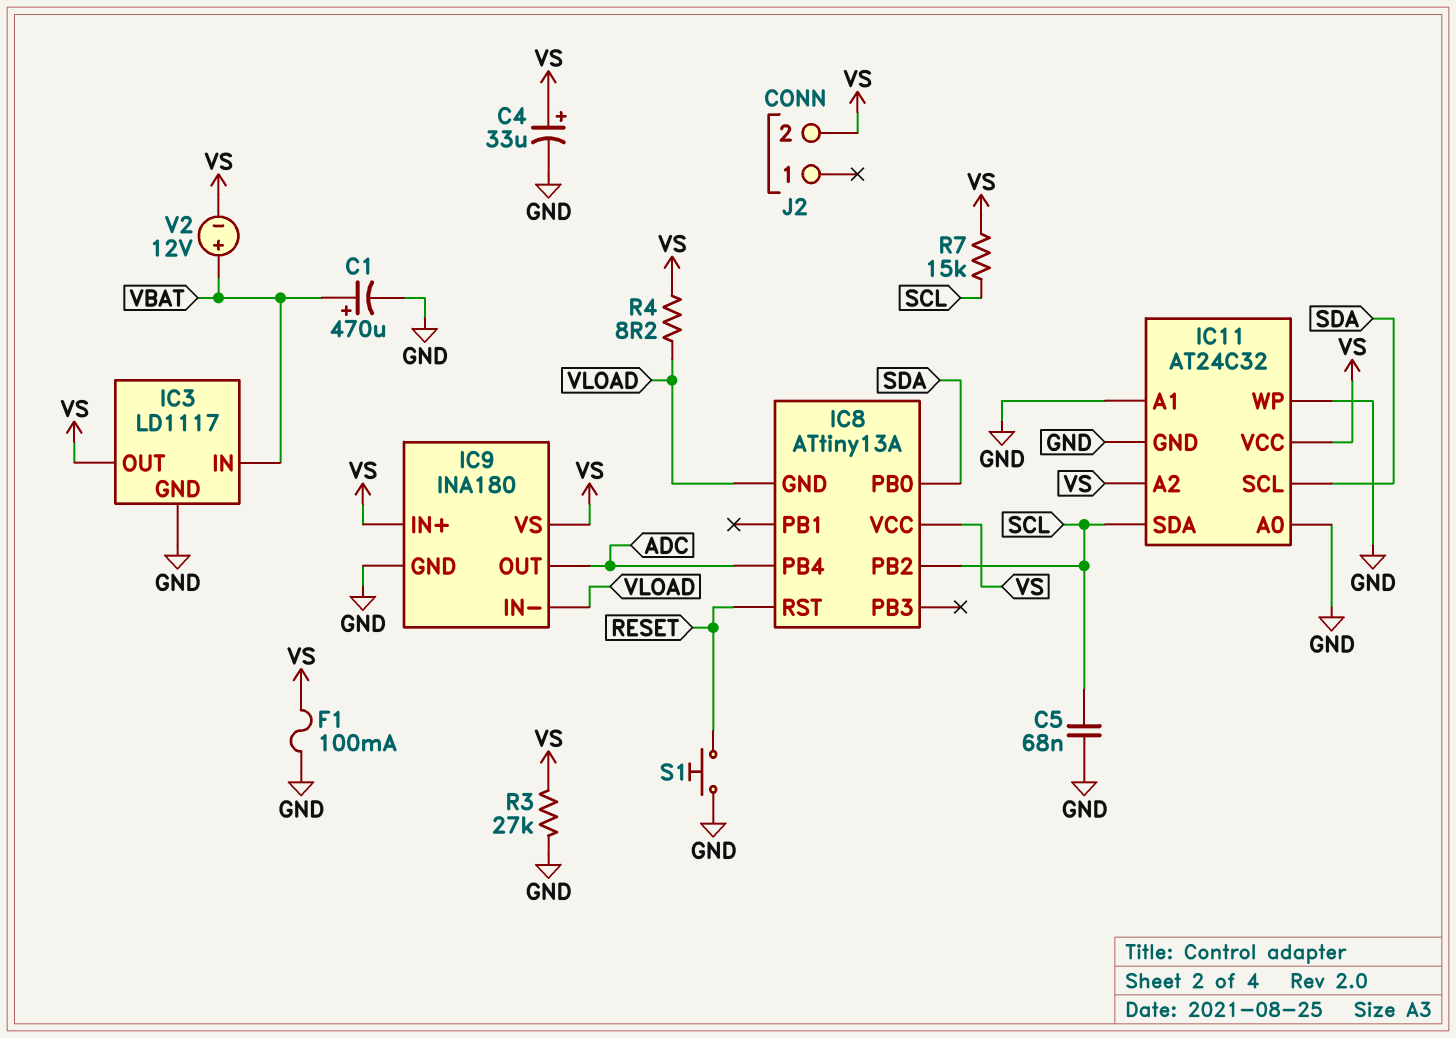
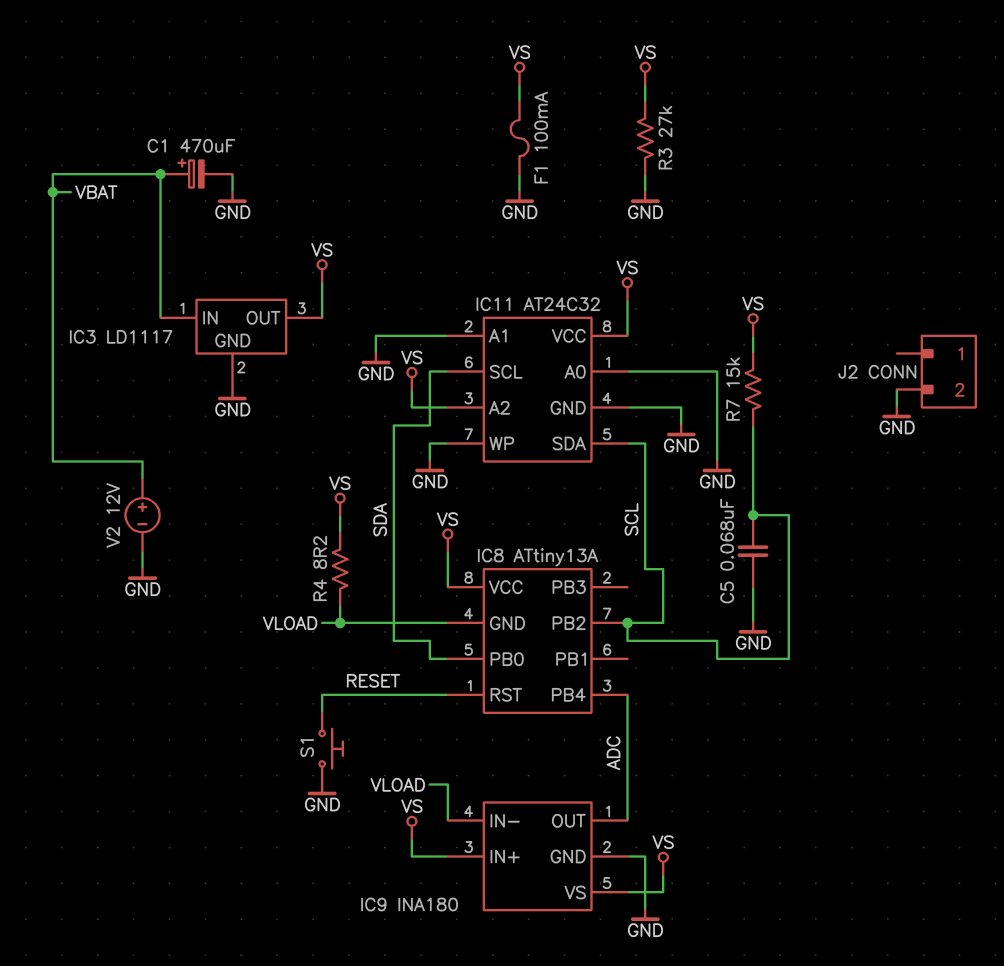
C4: 33uF (plus VS, minus GND) -> none
J2 pin 2: VS -> GND
V2: 12V (plus VBAT, minus VS) -> 12V (plus VBAT, minus GND)

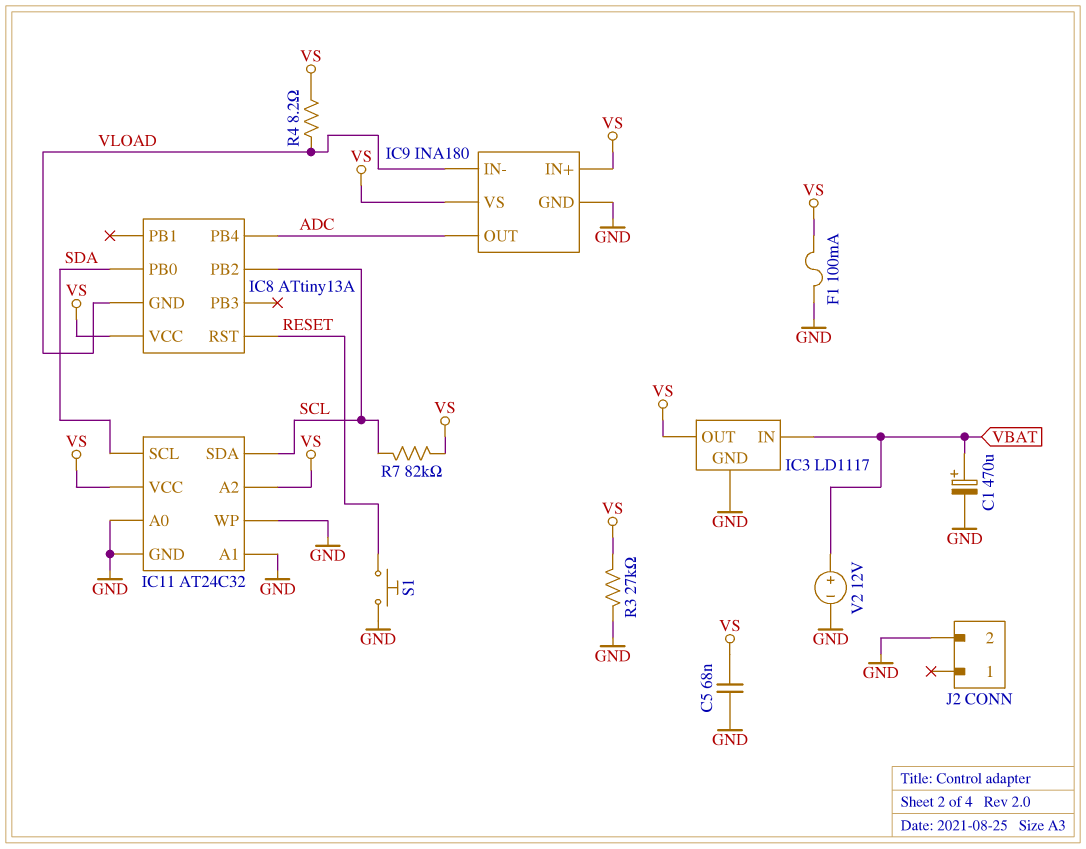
C5: 68nF (GND, SCL) -> 68nF (GND, VS)
R7: 15k (SCL, VS) -> 82k (SCL, VS)

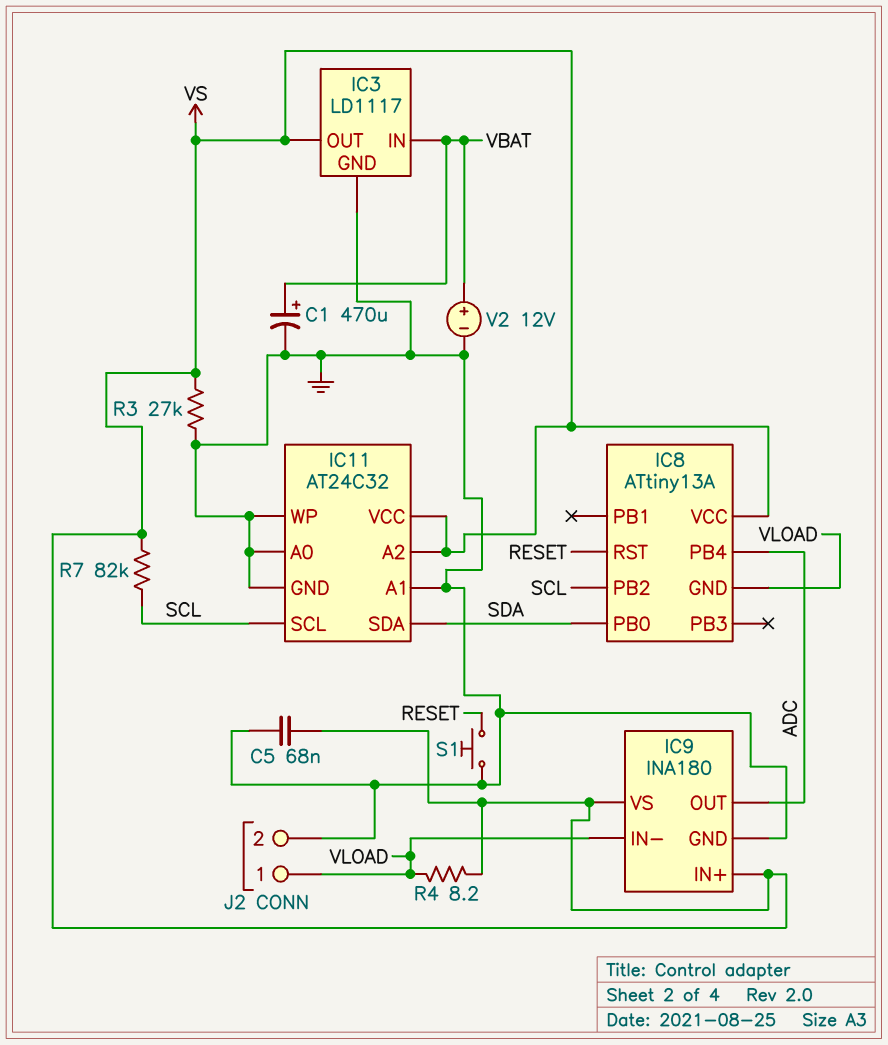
F1: 100mA (GND, VS) -> none
IC11 pin SCL: SDA -> SCL
IC11 pin SDA: SCL -> SDA
J2 pin 1: none -> VLOAD

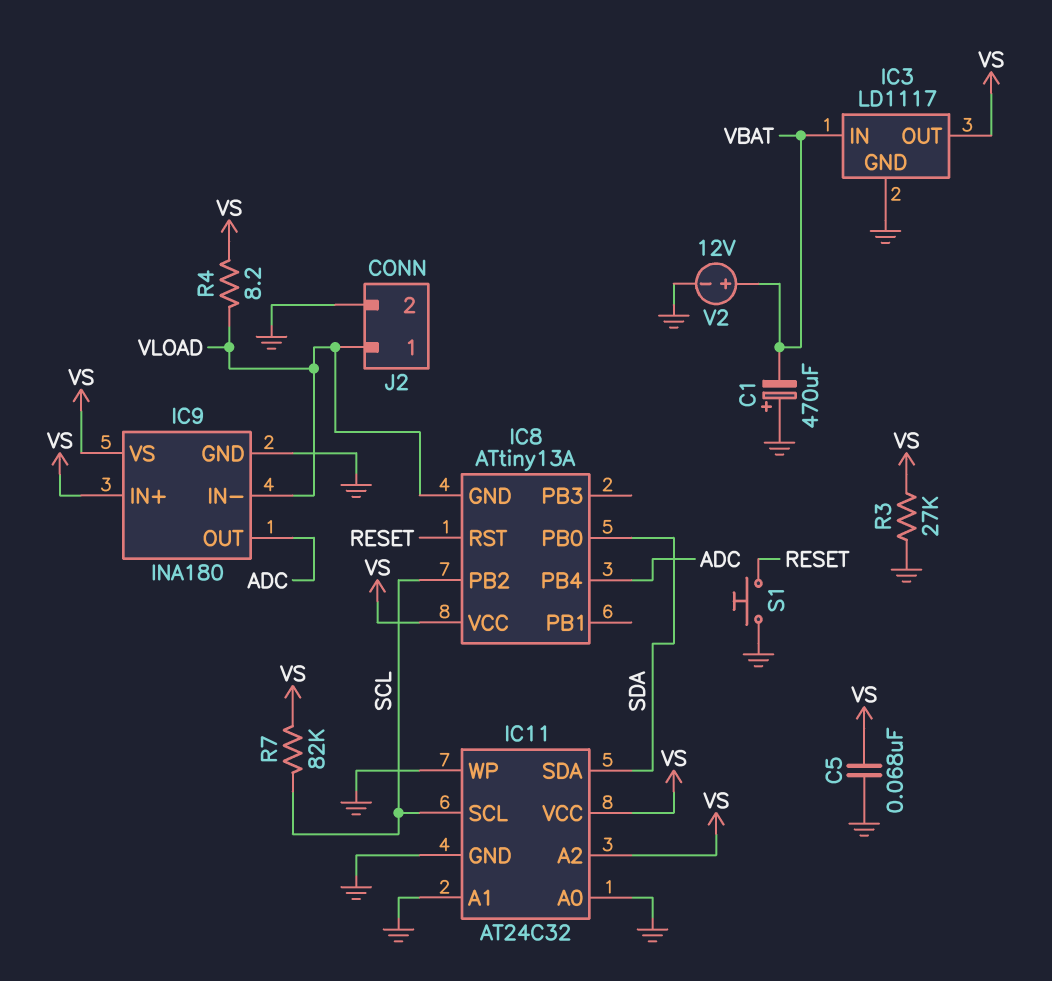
C1: 470uF (plus VBAT, minus GND) -> 470uF (plus GND, minus VBAT)

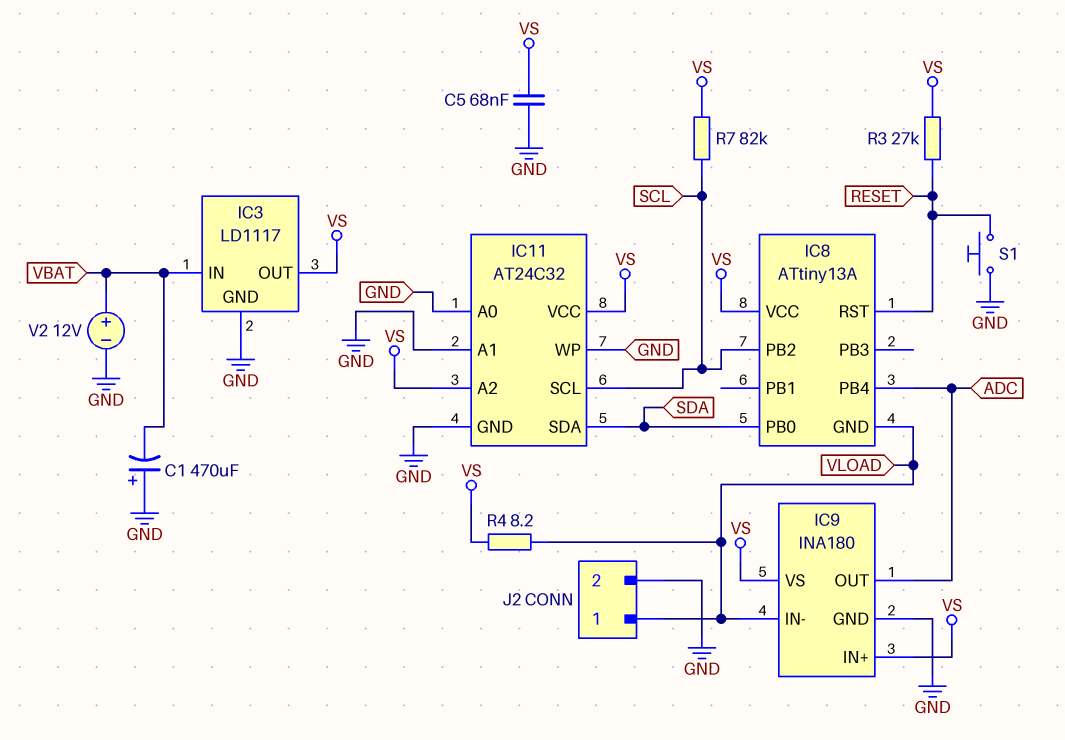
R3: 27k (GND, VS) -> 27k (RESET, VS)

